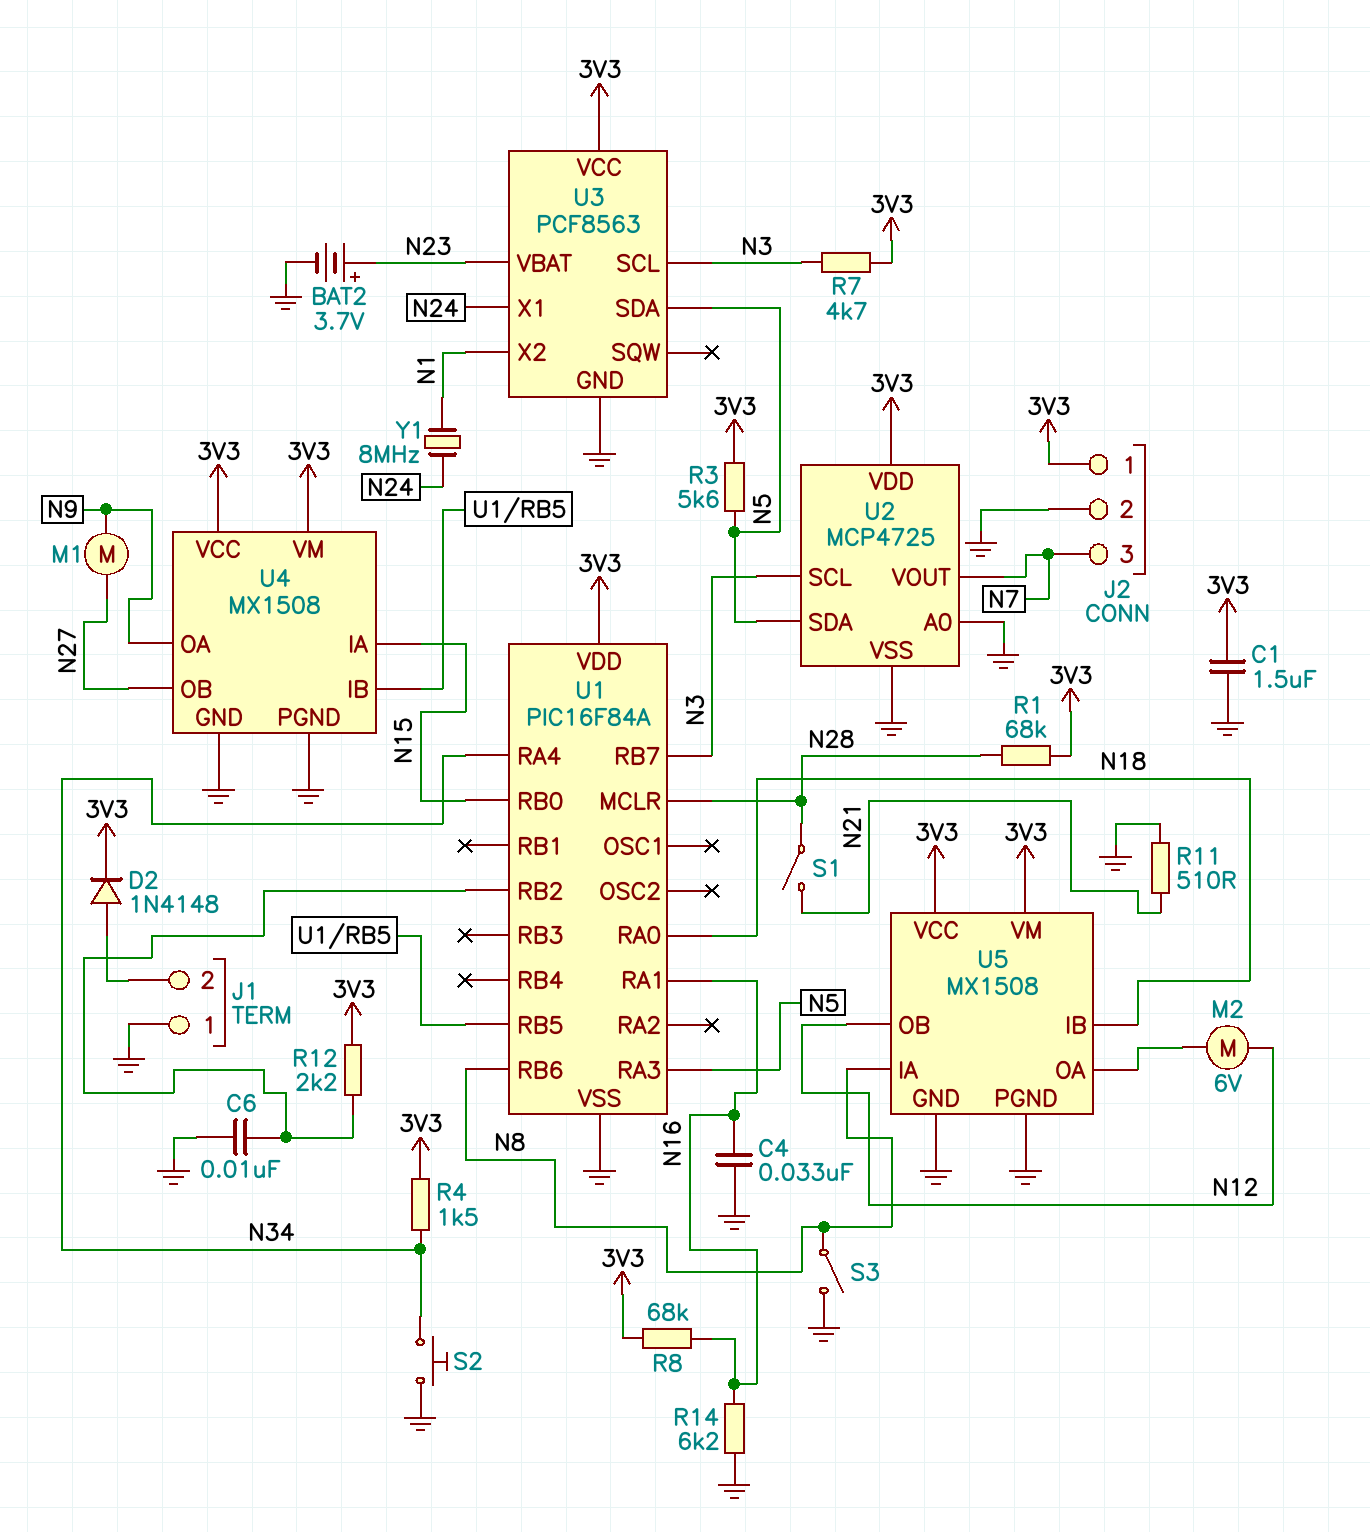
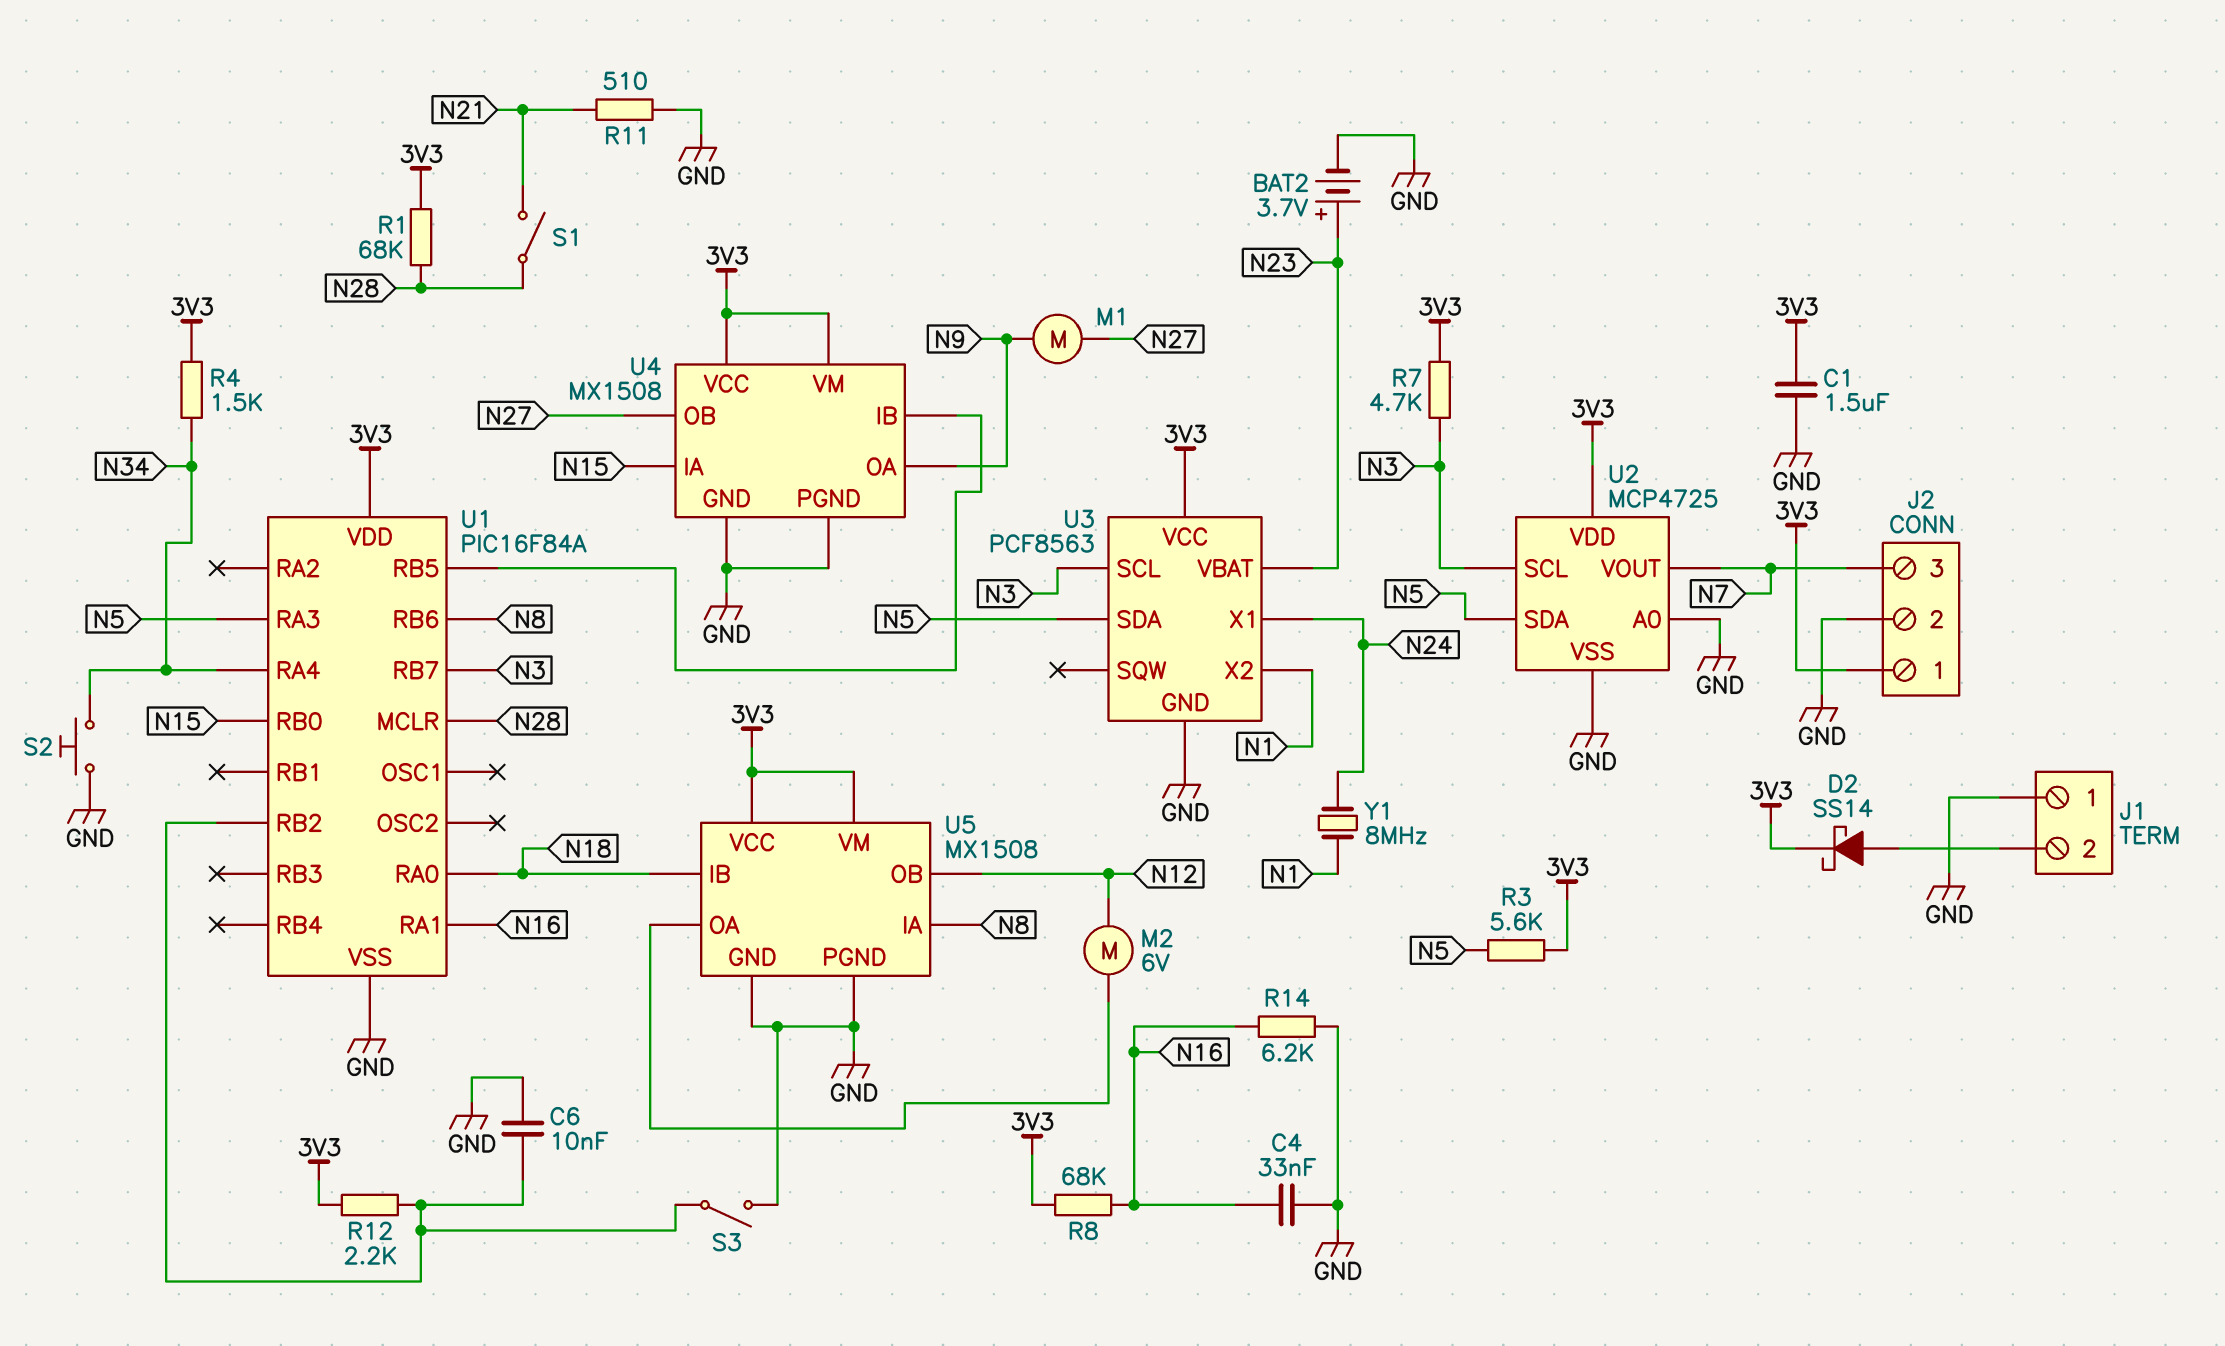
D2: diode 1N4148 (A J1/2, K 3V3) -> schottky SS14 (A J1/2, K 3V3)
S3: switch (GND, N8) -> switch (GND, U1/RB2)

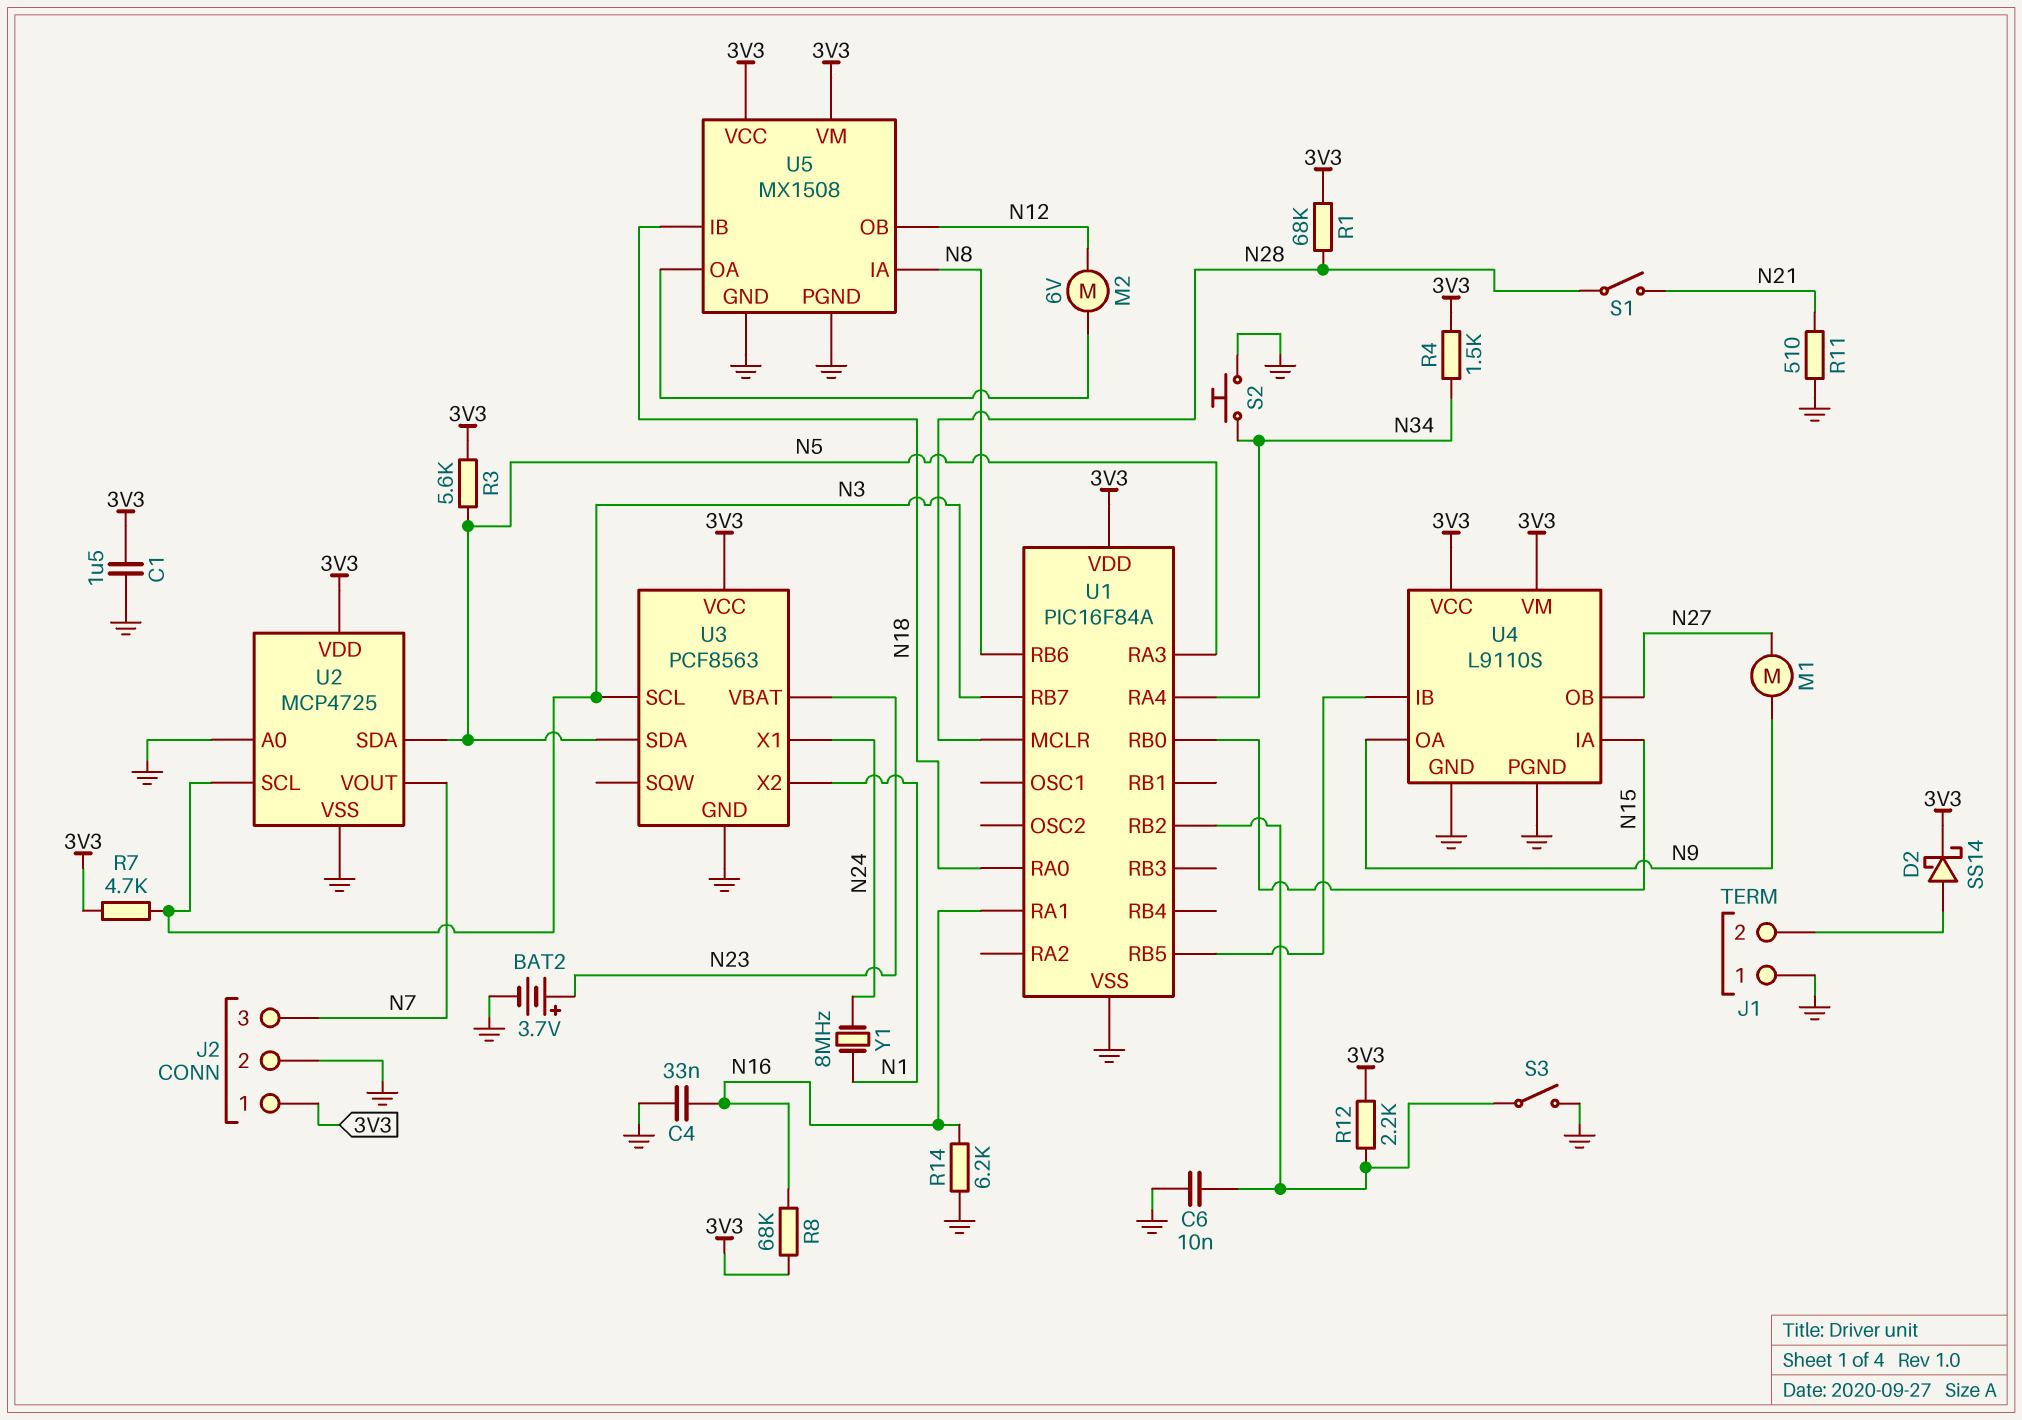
U4: MX1508 -> L9110S

